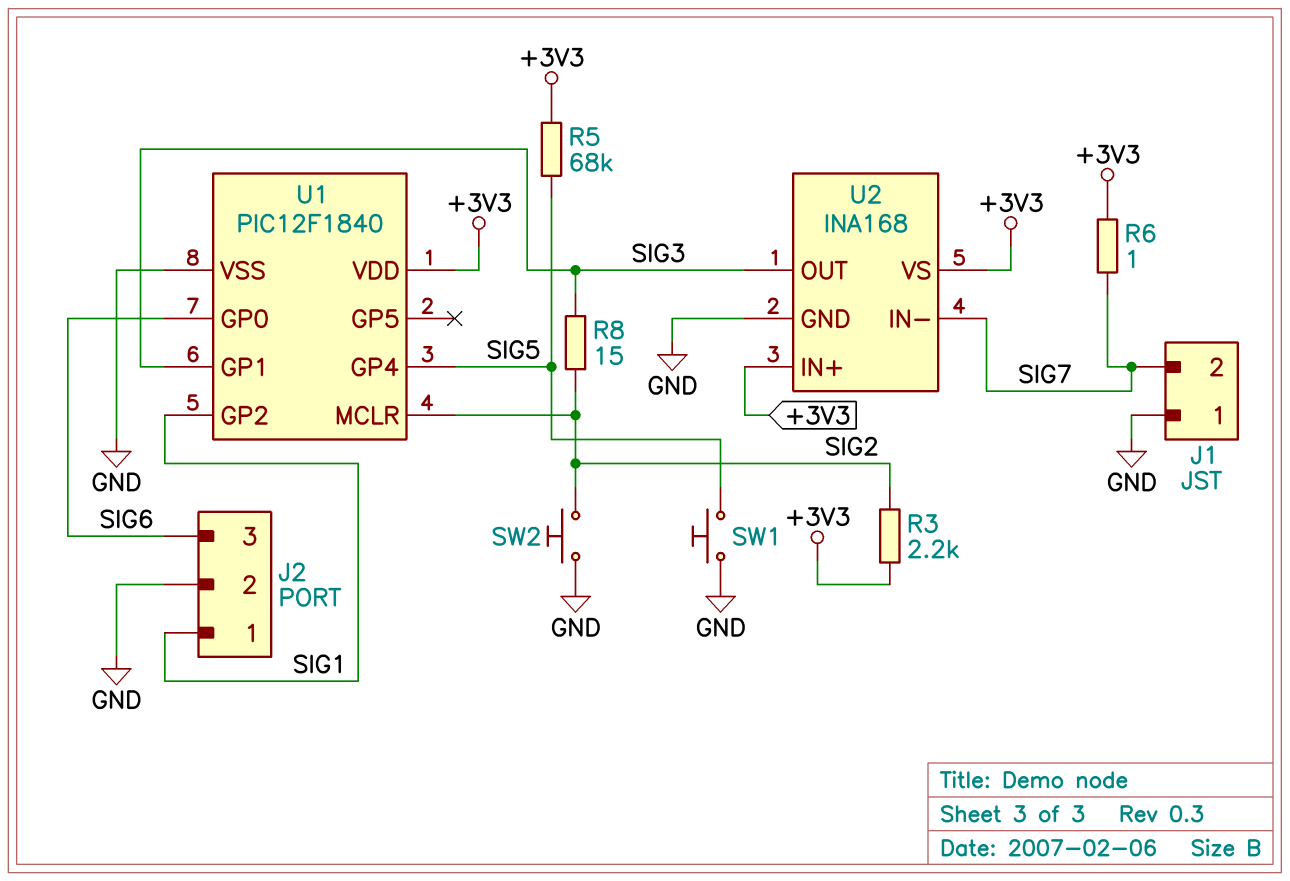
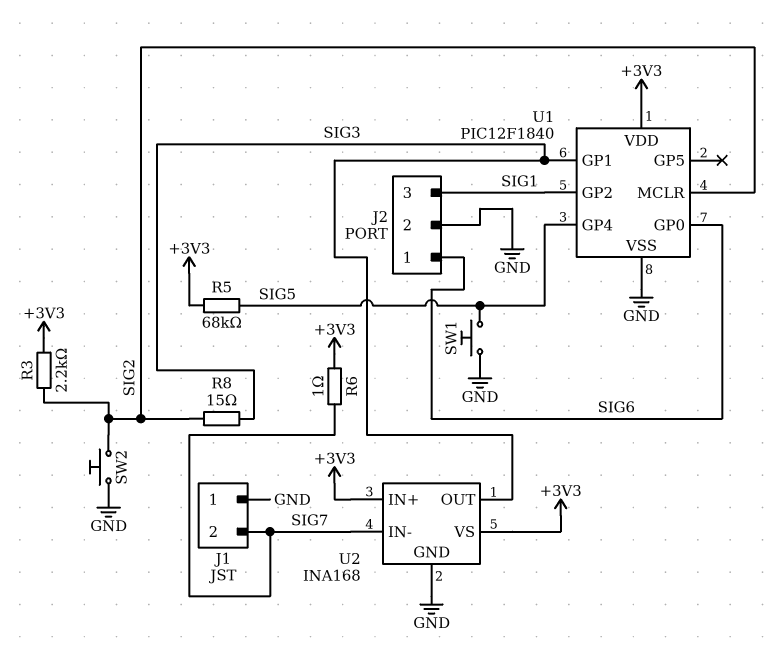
J2 pin 1: SIG1 -> SIG6
J2 pin 3: SIG6 -> SIG1

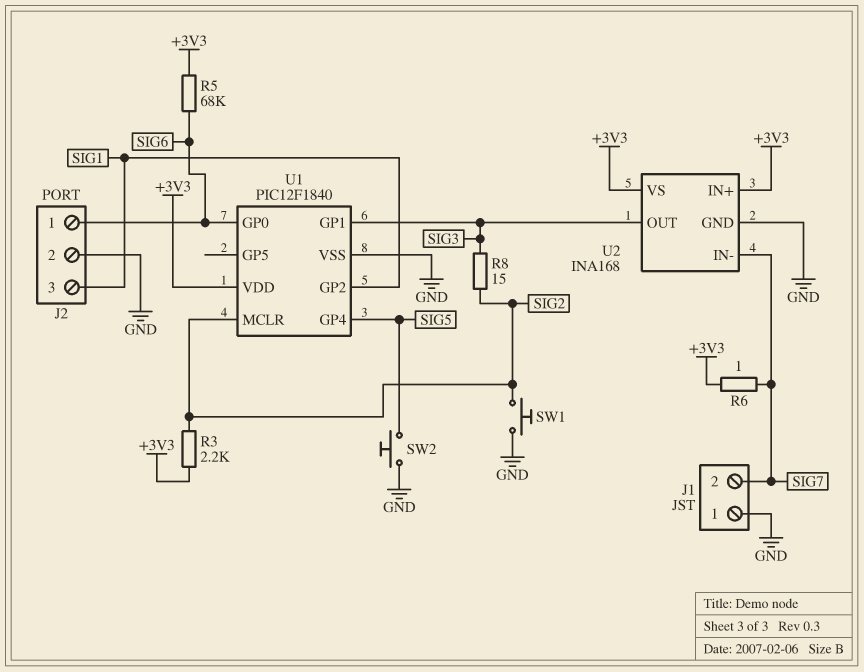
R5: 68k (+3V3, SIG5) -> 68k (+3V3, SIG6)
SW1: button (GND, SIG5) -> button (GND, SIG2)
SW2: button (GND, SIG2) -> button (GND, SIG5)

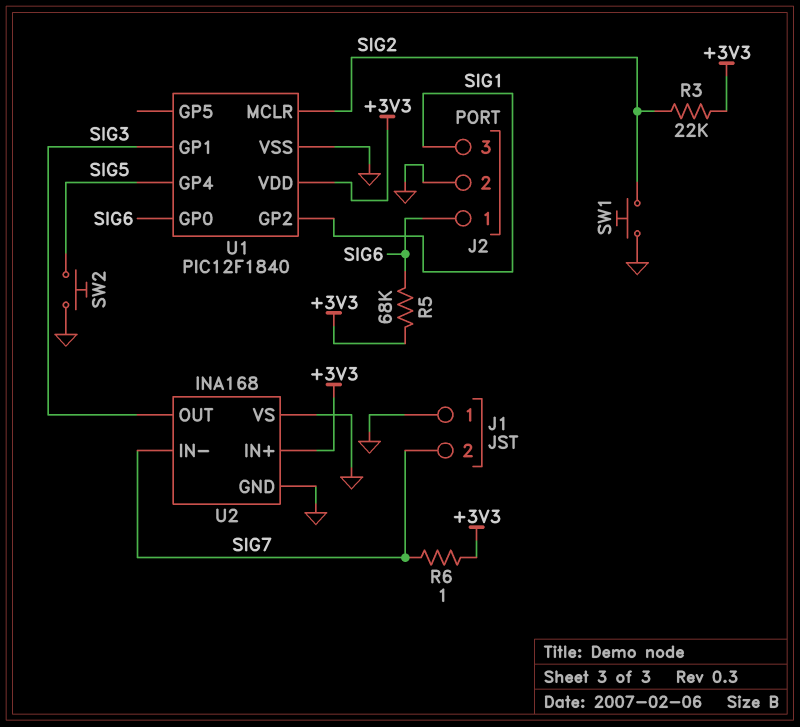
R3: 2.2k (+3V3, SIG2) -> 22k (+3V3, SIG2)
R8: 15 (SIG2, SIG3) -> none
U2 pin VS: +3V3 -> GND

